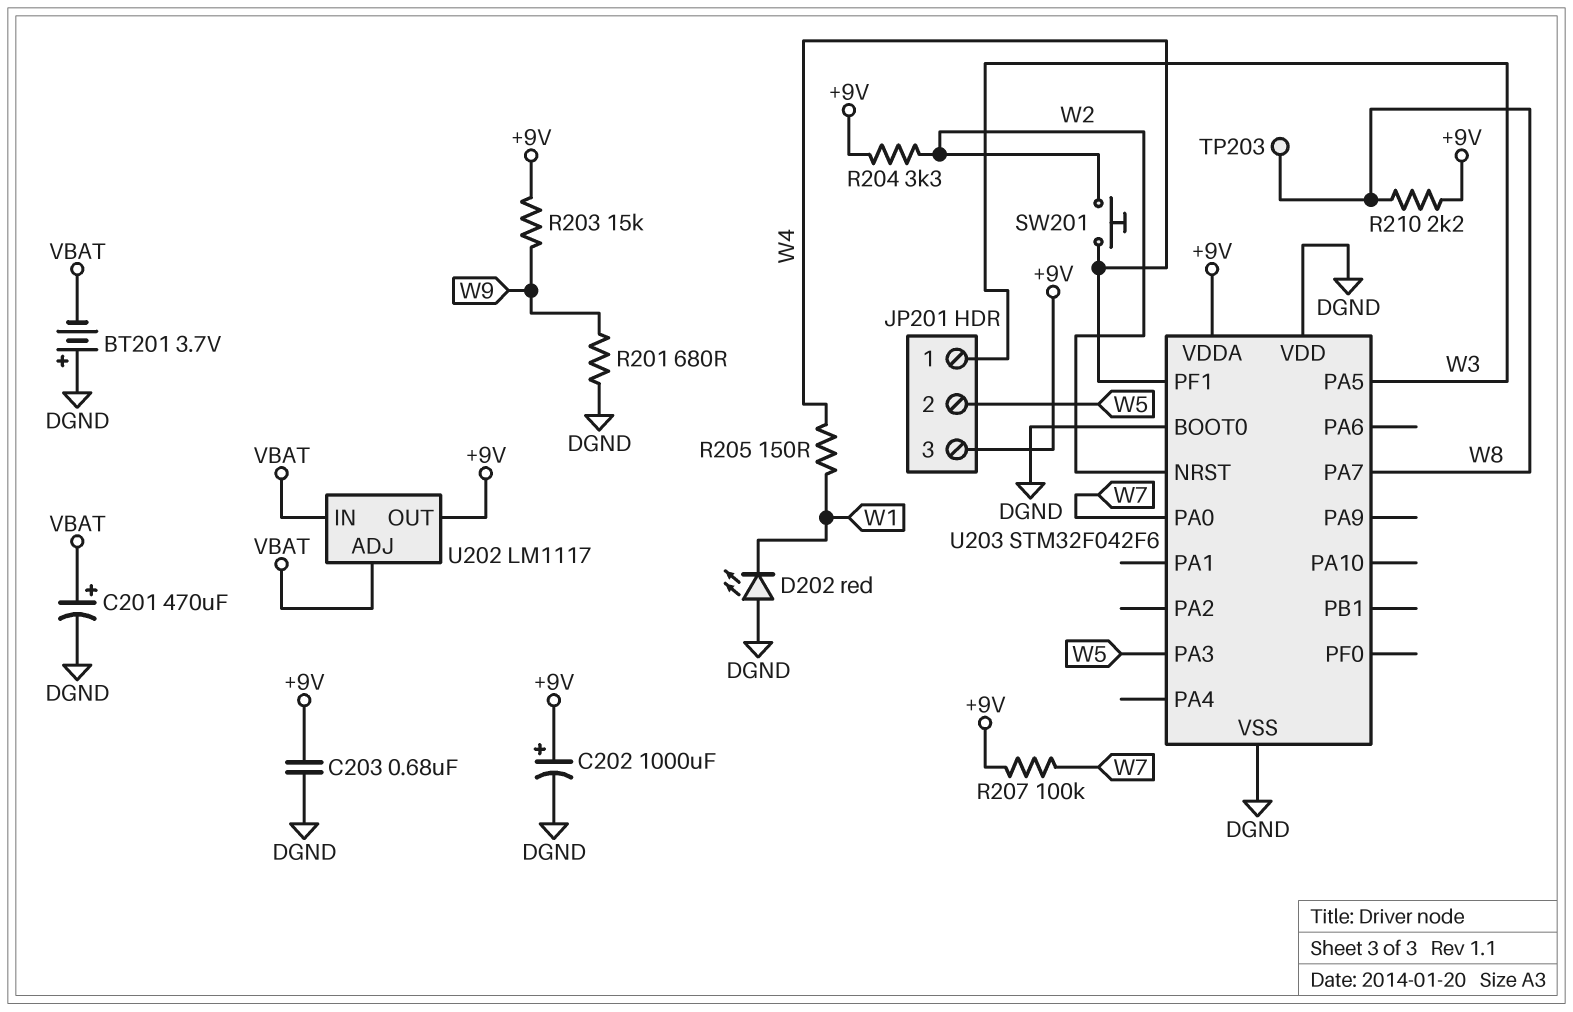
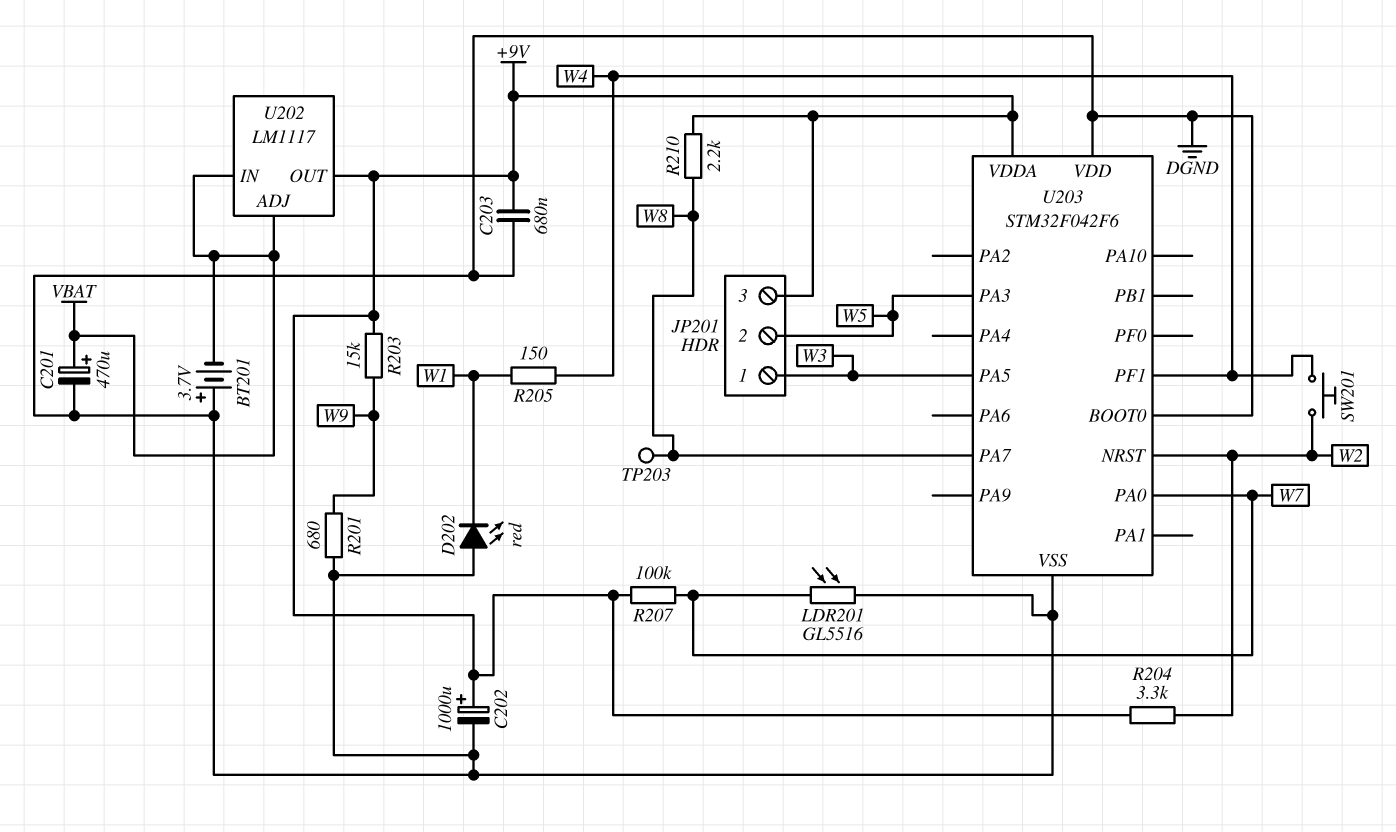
LDR201: none -> GL5516 (DGND, W7)

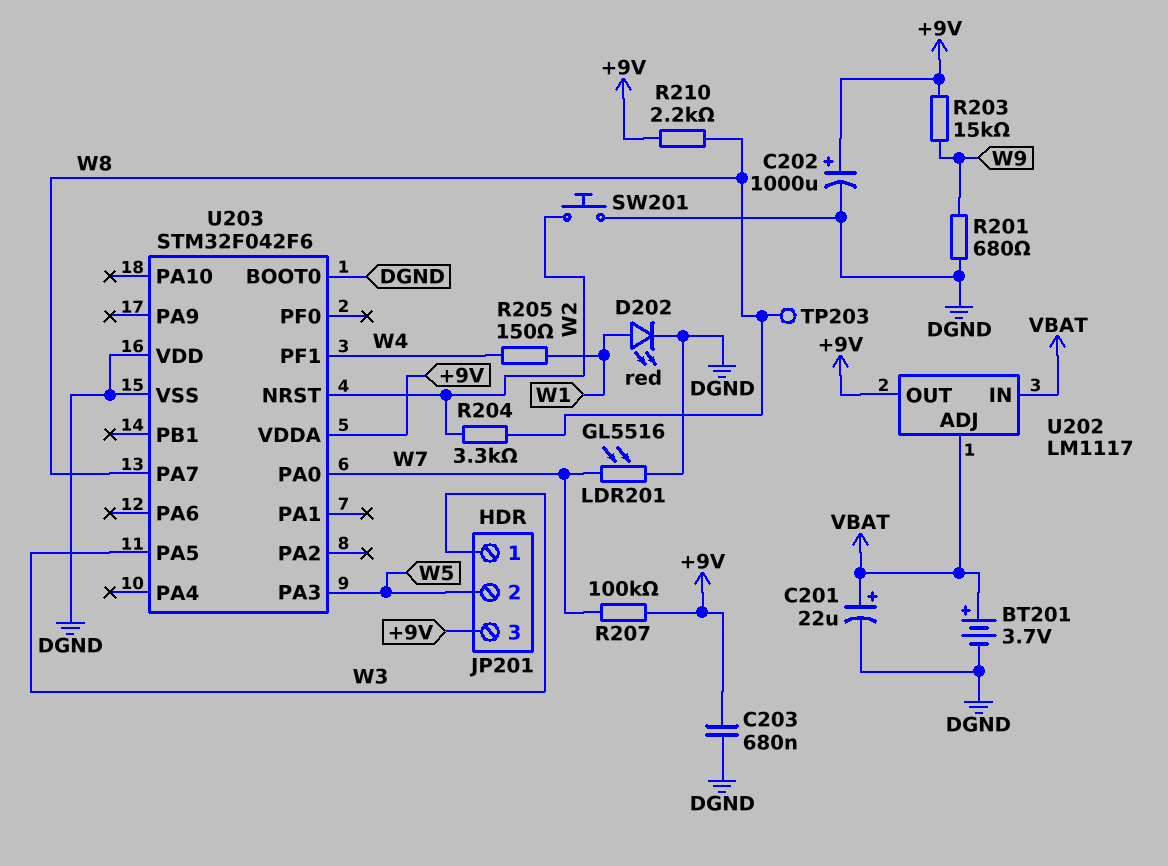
BT201: 3.7V (plus DGND, minus VBAT) -> 3.7V (plus VBAT, minus DGND)
C201: 470uF (plus VBAT, minus DGND) -> 22uF (plus VBAT, minus DGND)
D202: LED red (A DGND, K W1) -> LED red (A W1, K DGND)
R204: 3.3k (+9V, W2) -> 3.3k (W2, W8)
SW201: button (W2, W4) -> button (DGND, W2)

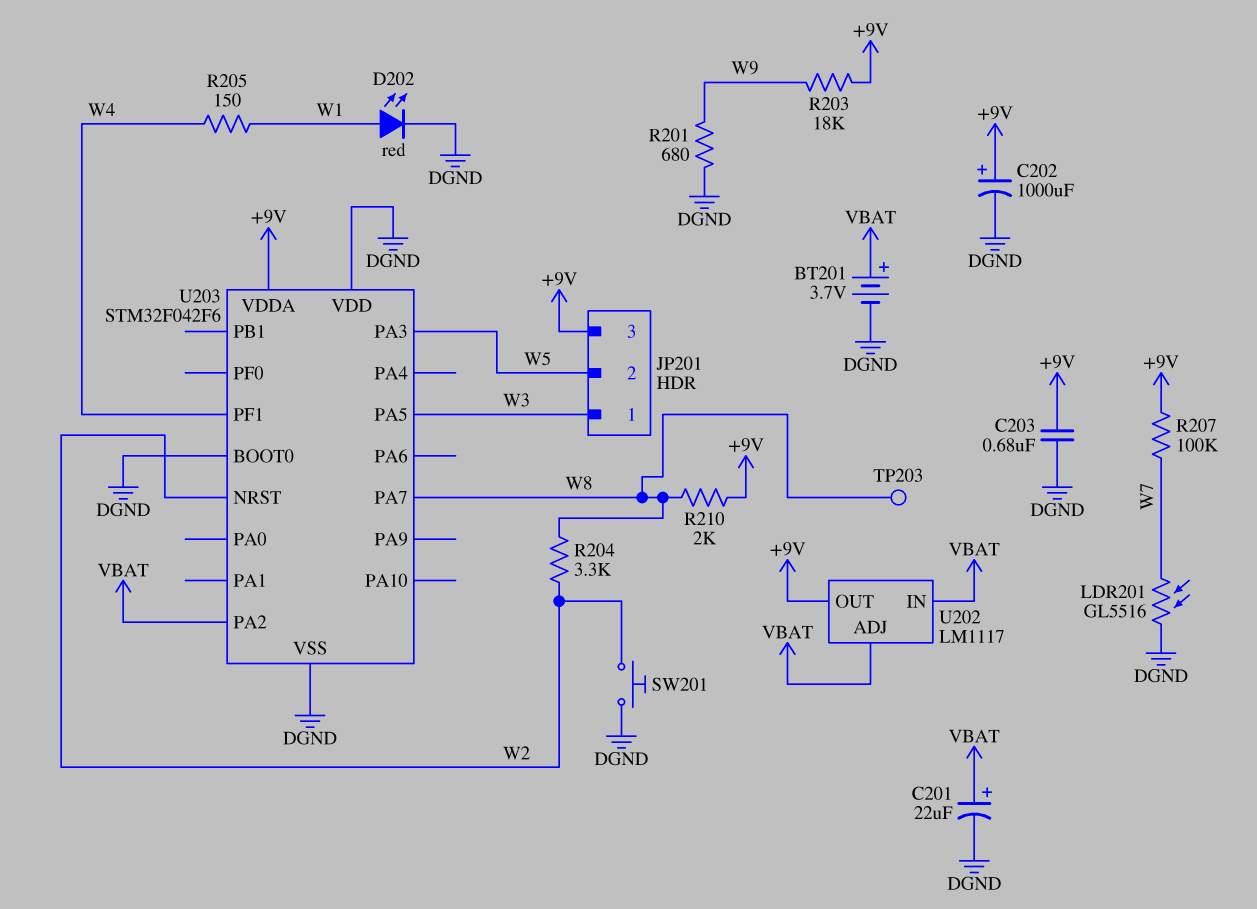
R203: 15k (+9V, W9) -> 18k (+9V, W9)
R210: 2.2k (+9V, W8) -> 2k (+9V, W8)
U203 pin PA0: W7 -> none
U203 pin PA2: none -> VBAT

